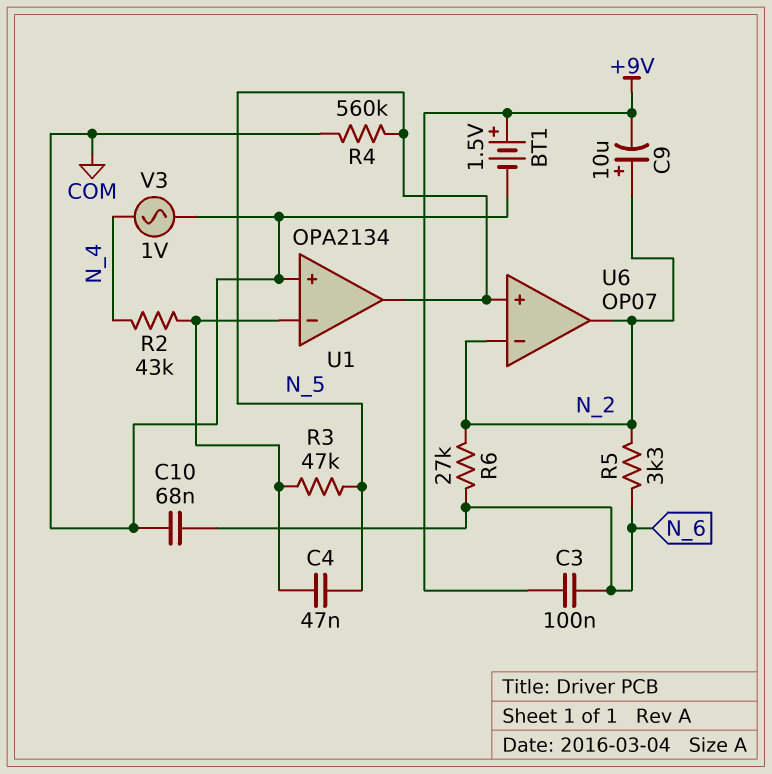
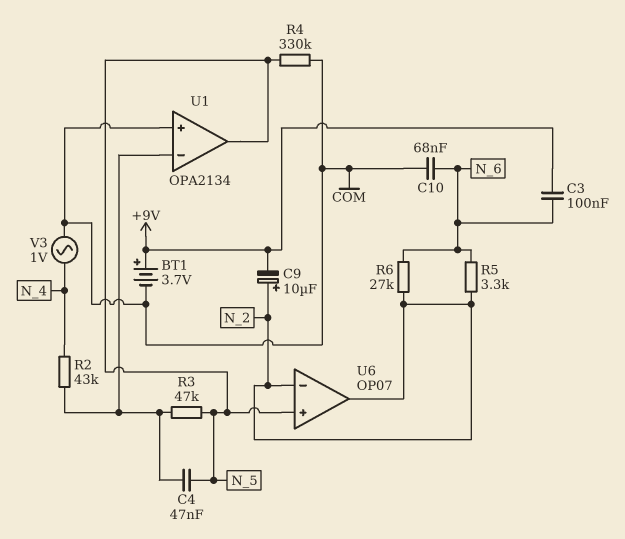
BT1: 1.5V (plus +9V, minus COM) -> 3.7V (plus +9V, minus COM)
R4: 560k (COM, N_5) -> 330k (COM, N_5)

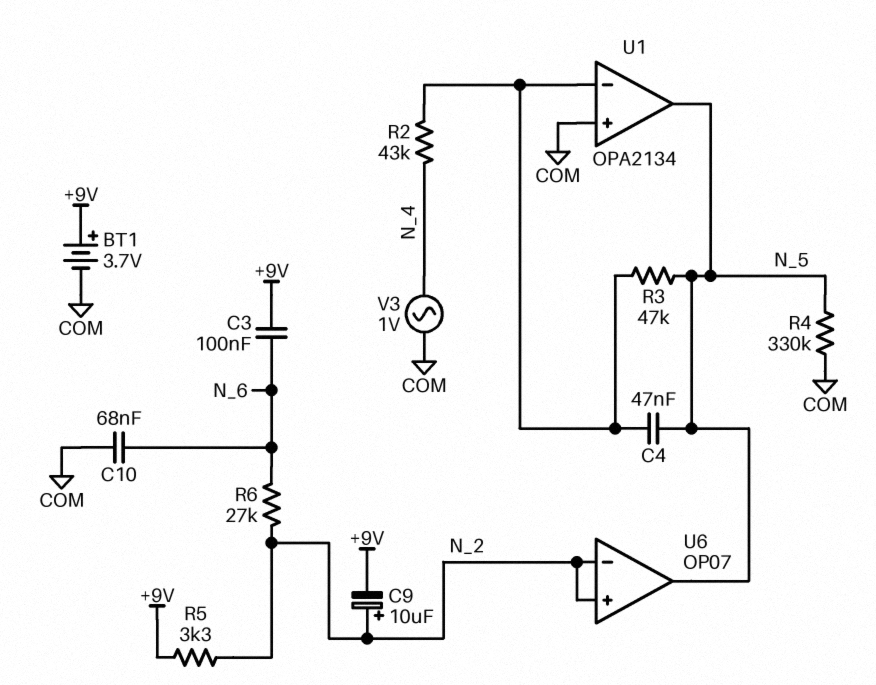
R5: 3.3k (N_2, N_6) -> 3.3k (+9V, N_2)
U6 pin in+: N_5 -> N_2
U6 pin out: N_2 -> N_5

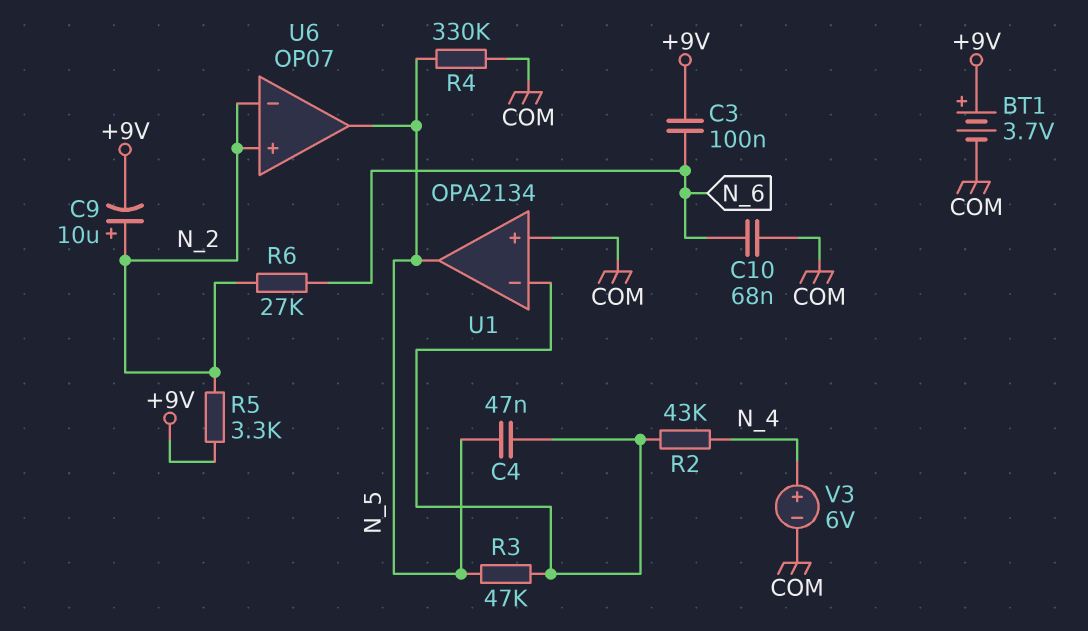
V3: AC 1V (COM, N_4) -> 6V (plus N_4, minus COM)

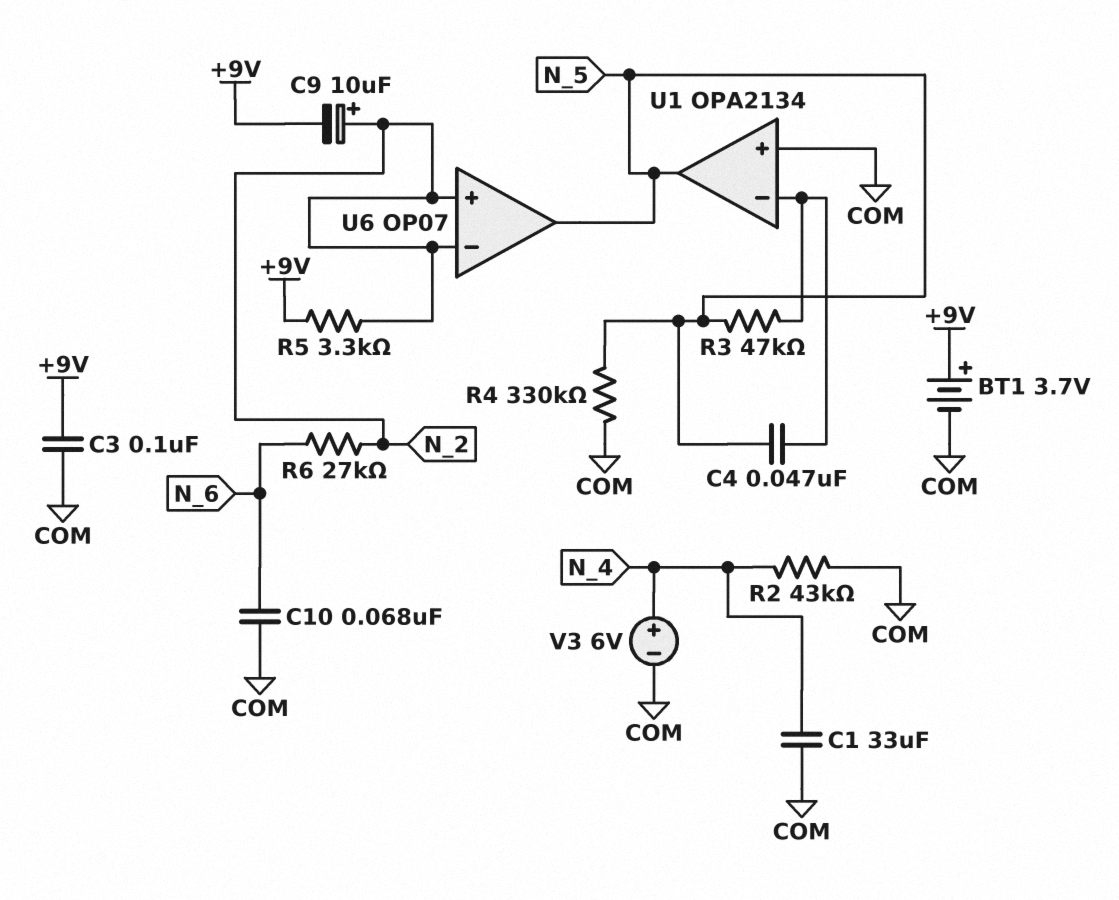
C1: none -> 33uF (COM, N_4)
C3: 100nF (+9V, N_6) -> 100nF (+9V, COM)
R2: 43k (N_4, U1/in-) -> 43k (COM, N_4)

